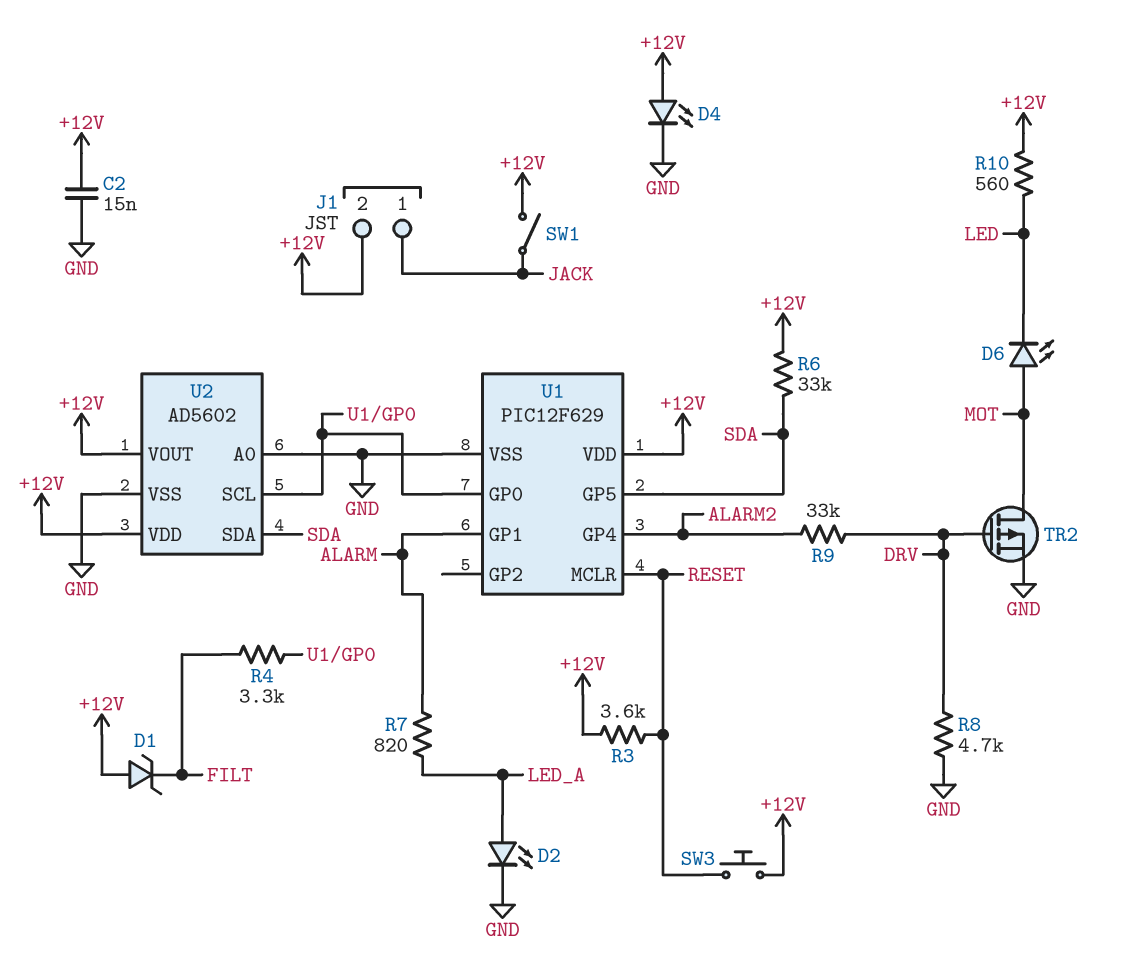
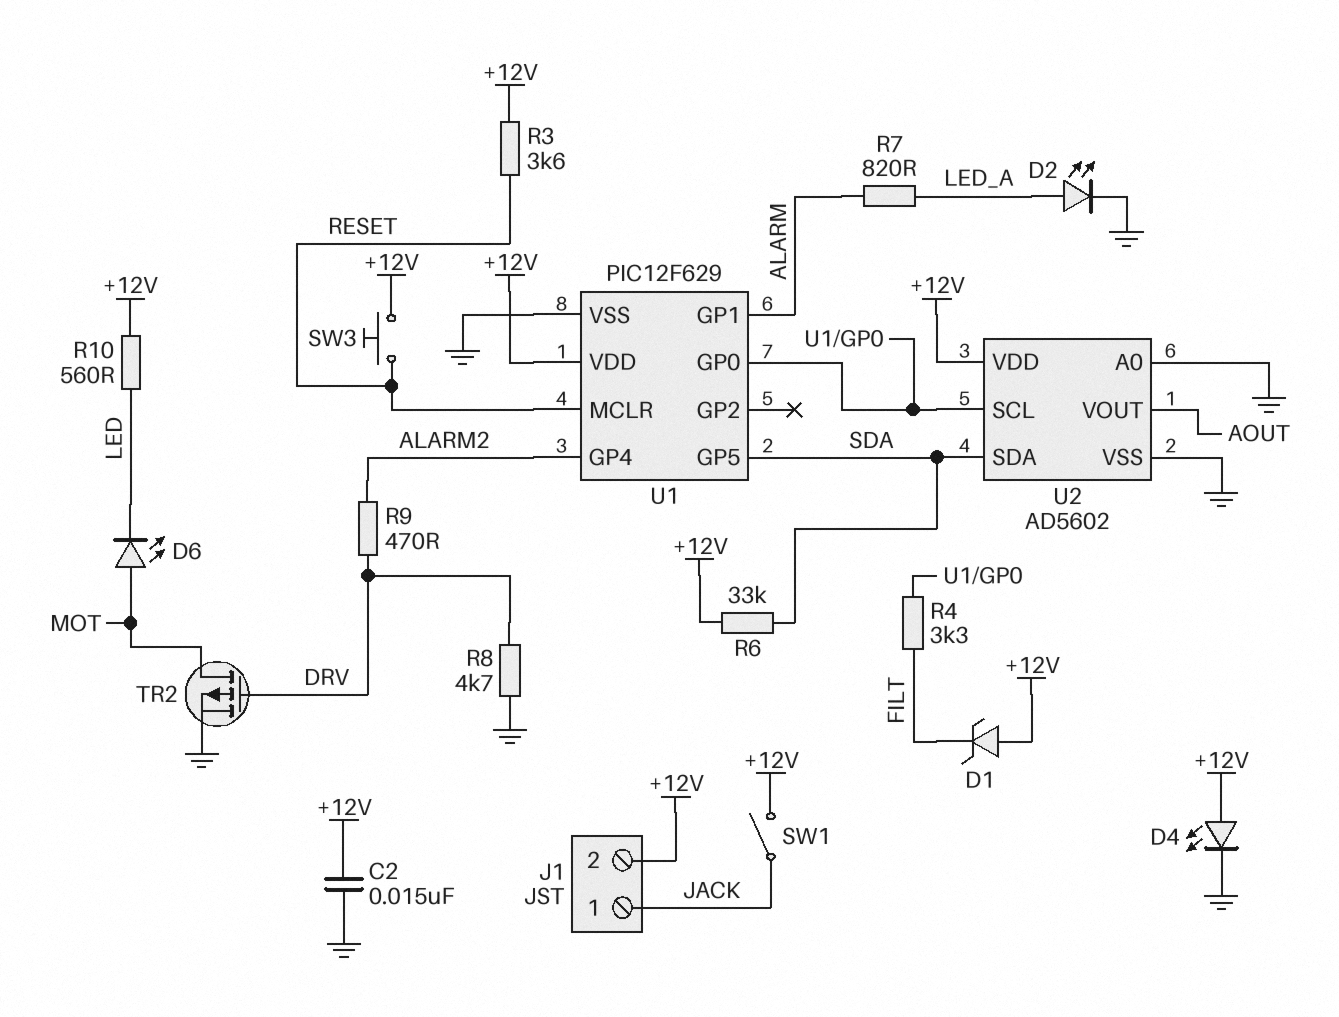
R9: 33k (ALARM2, DRV) -> 470 (ALARM2, DRV)
U2 pin VOUT: +12V -> AOUT

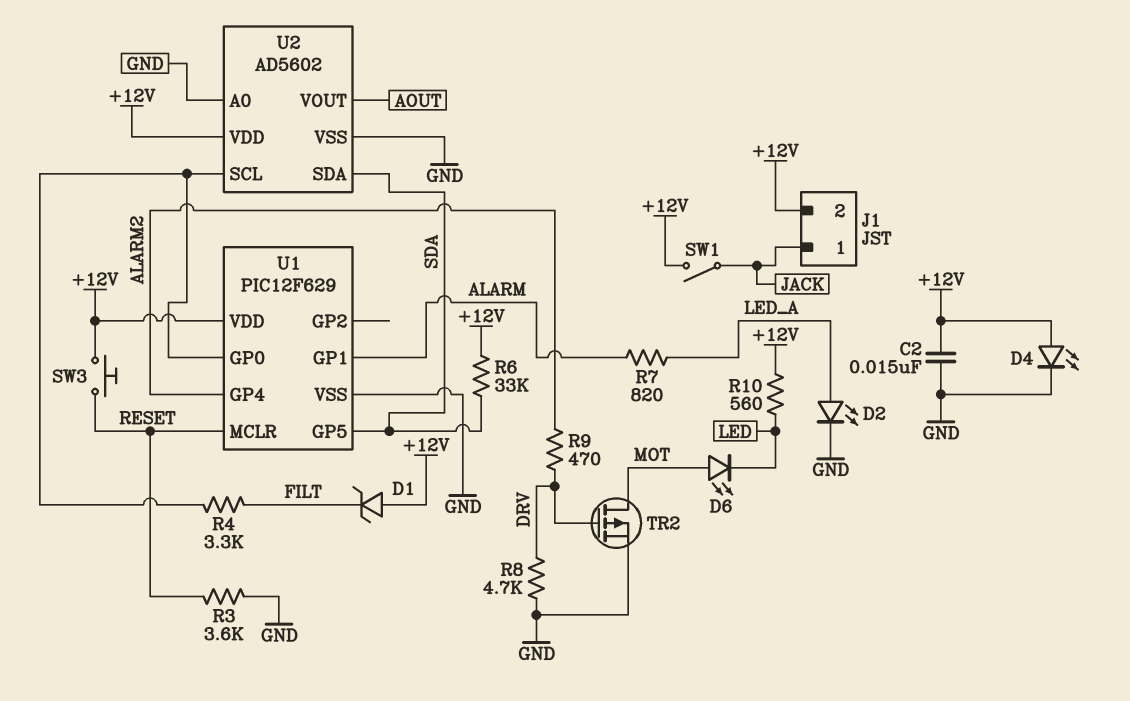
R3: 3.6k (+12V, RESET) -> 3.6k (GND, RESET)

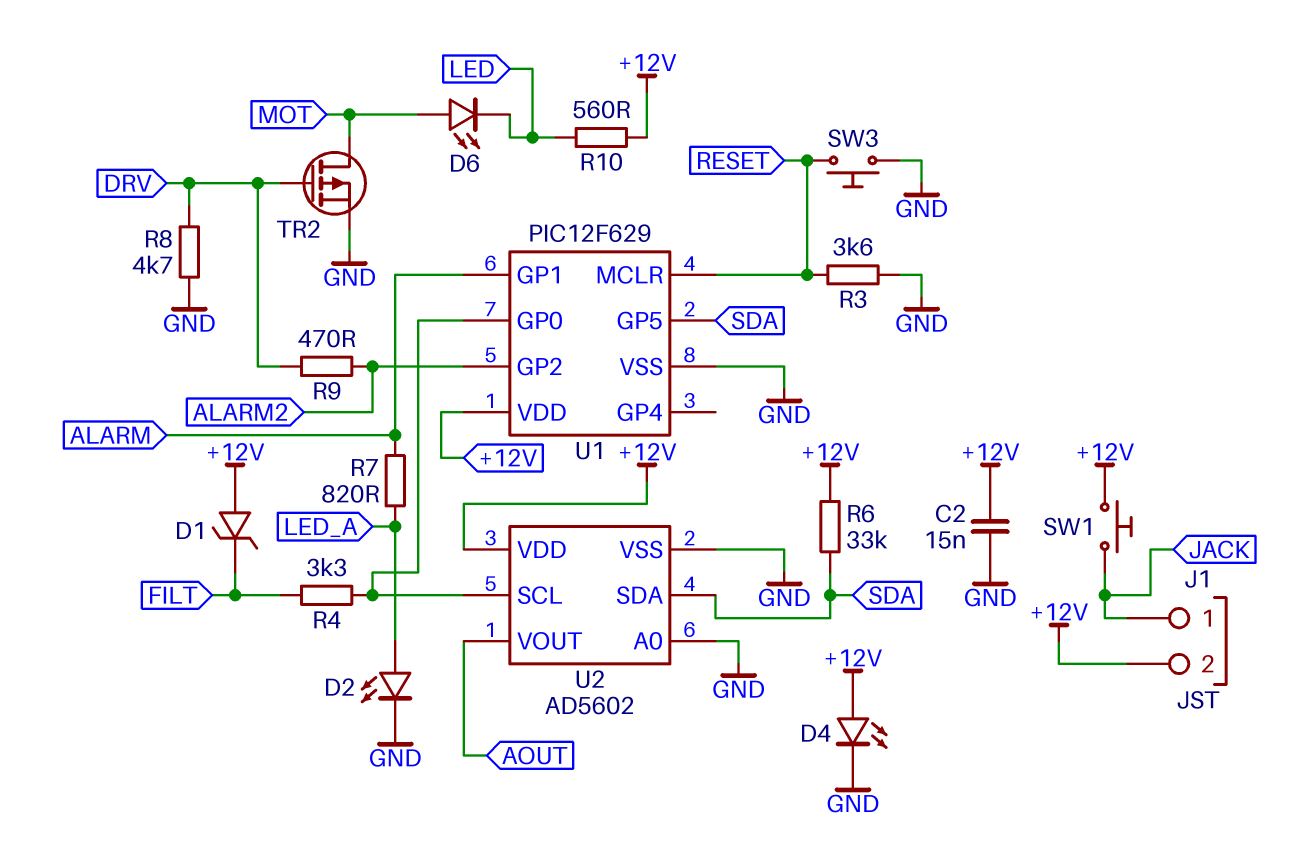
SW1: switch (+12V, JACK) -> button (+12V, JACK)
SW3: button (+12V, RESET) -> button (GND, RESET)
U1 pin GP2: none -> ALARM2
U1 pin GP4: ALARM2 -> none

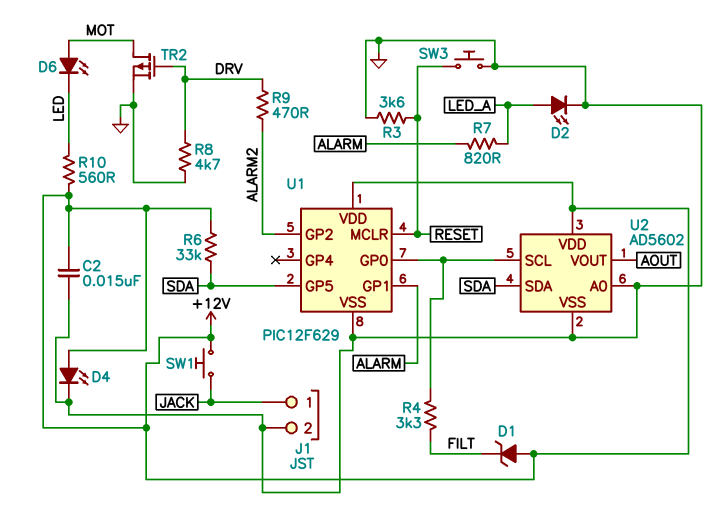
J1 pin 2: +12V -> GND

